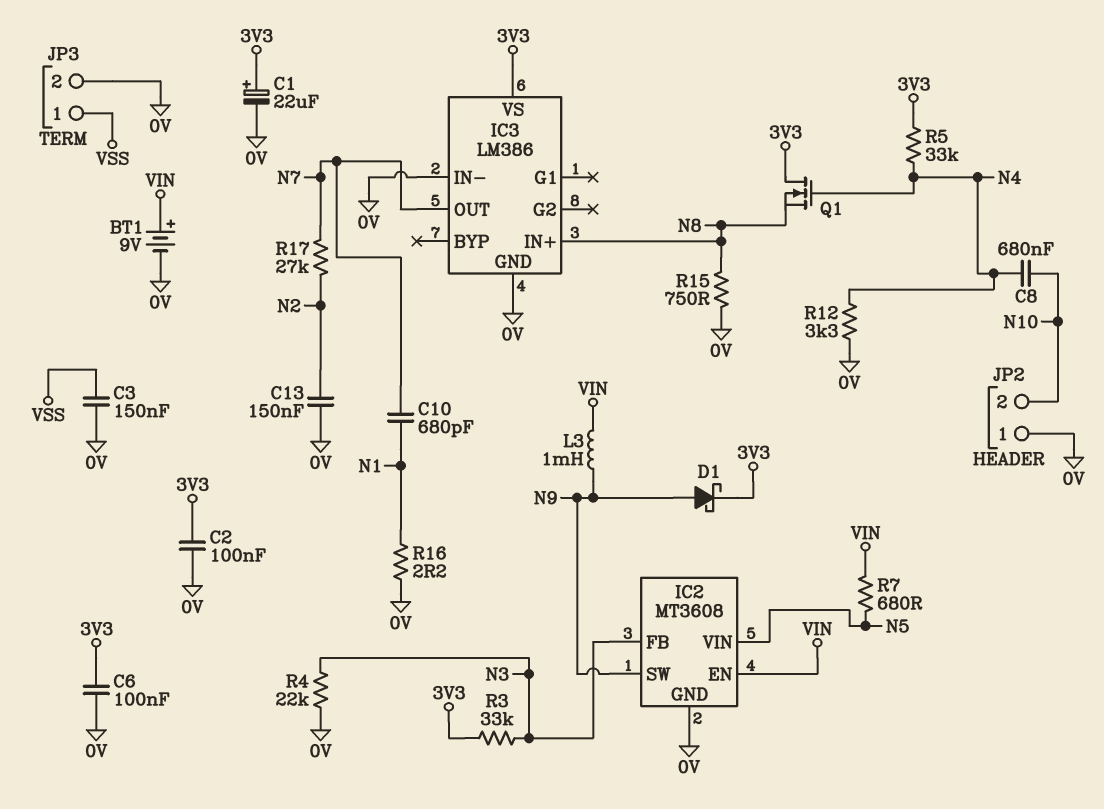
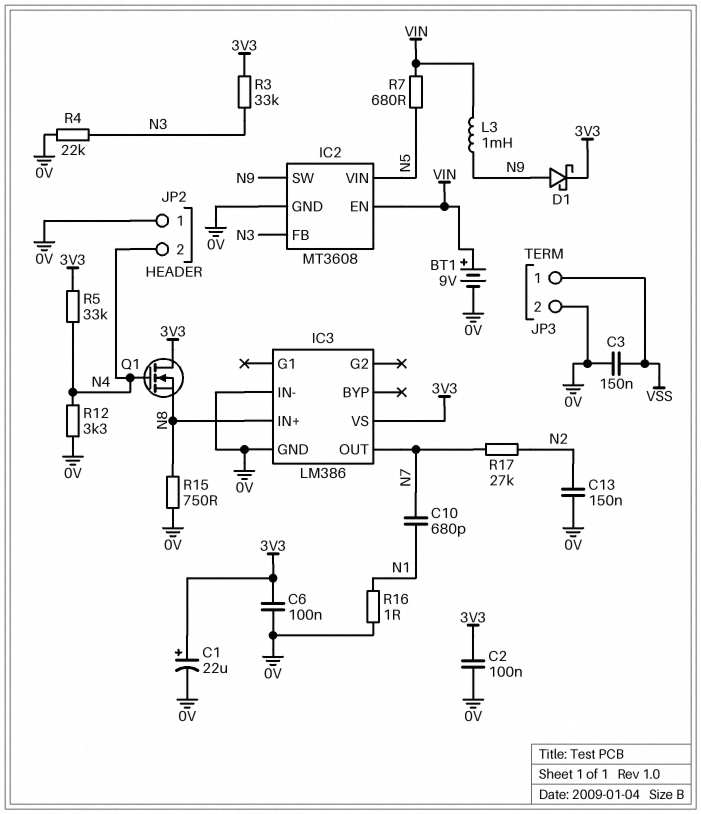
C8: 680nF (N4, N10) -> none
JP2 pin 2: N10 -> N4
R16: 2.2 (0V, N1) -> 1 (0V, N1)

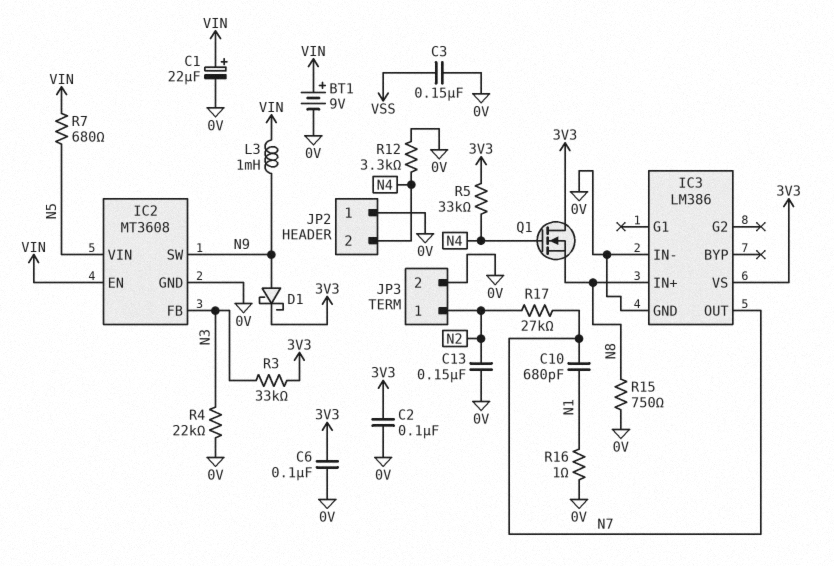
C1: 22uF (plus 3V3, minus 0V) -> 22uF (plus VIN, minus 0V)
JP3 pin 1: VSS -> N2

